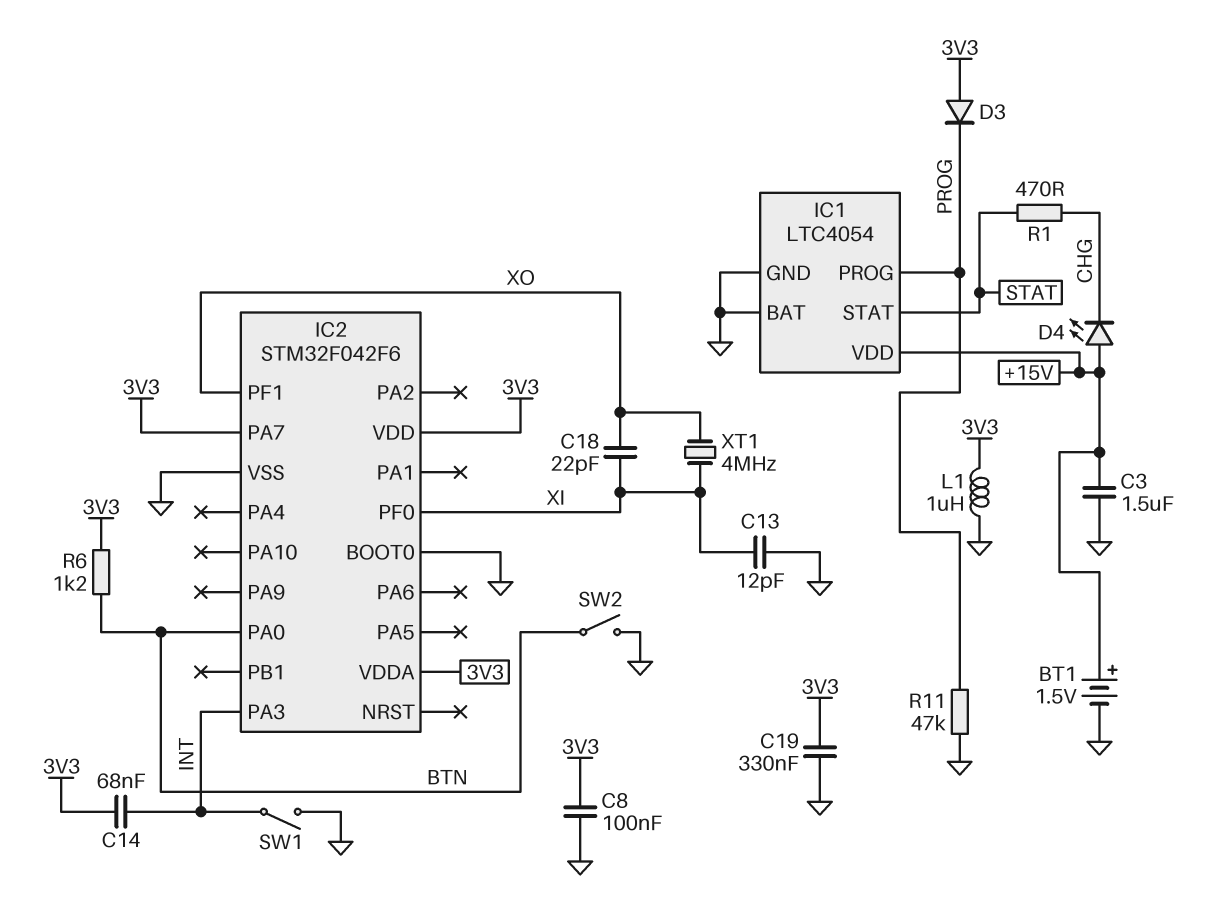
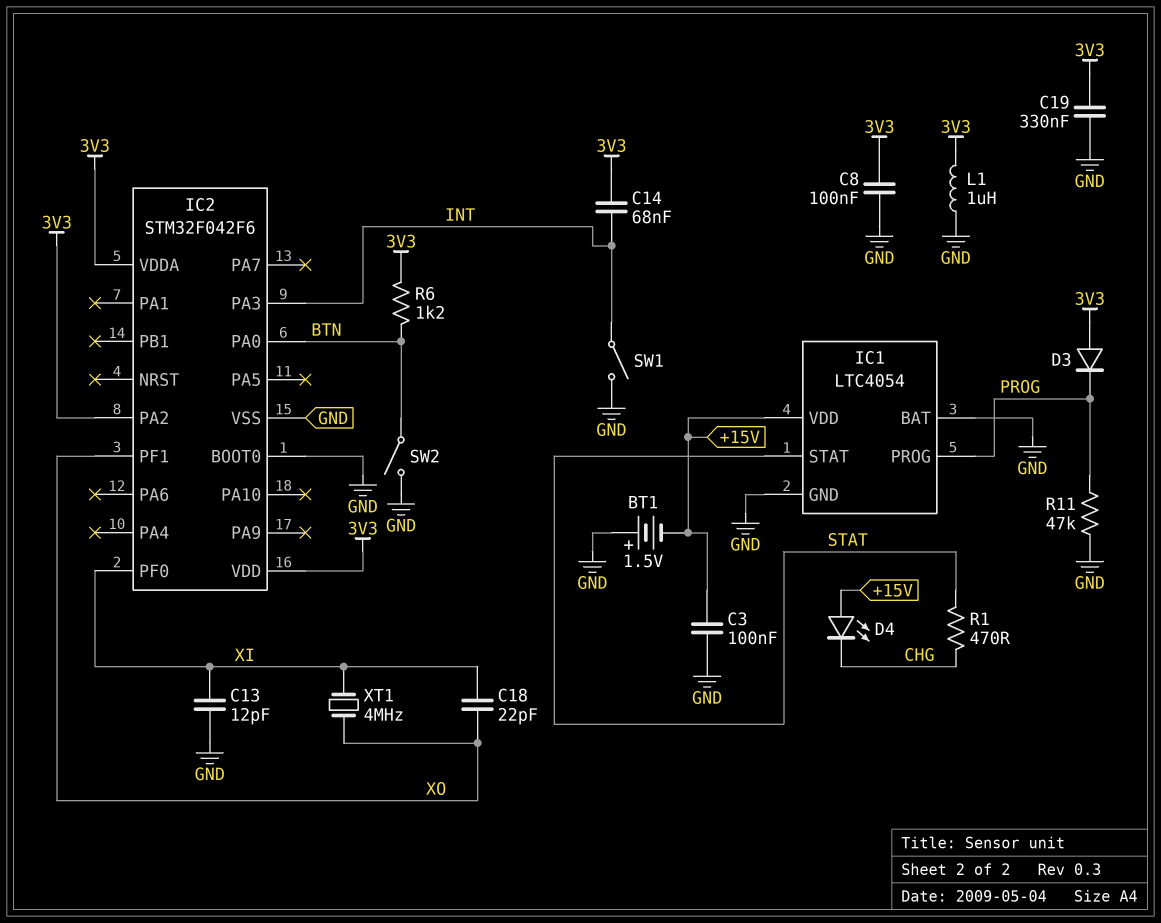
BT1: 1.5V (plus +15V, minus GND) -> 1.5V (plus GND, minus +15V)
C3: 1.5uF (+15V, GND) -> 100nF (+15V, GND)
IC2 pin PA2: none -> 3V3
IC2 pin PA7: 3V3 -> none

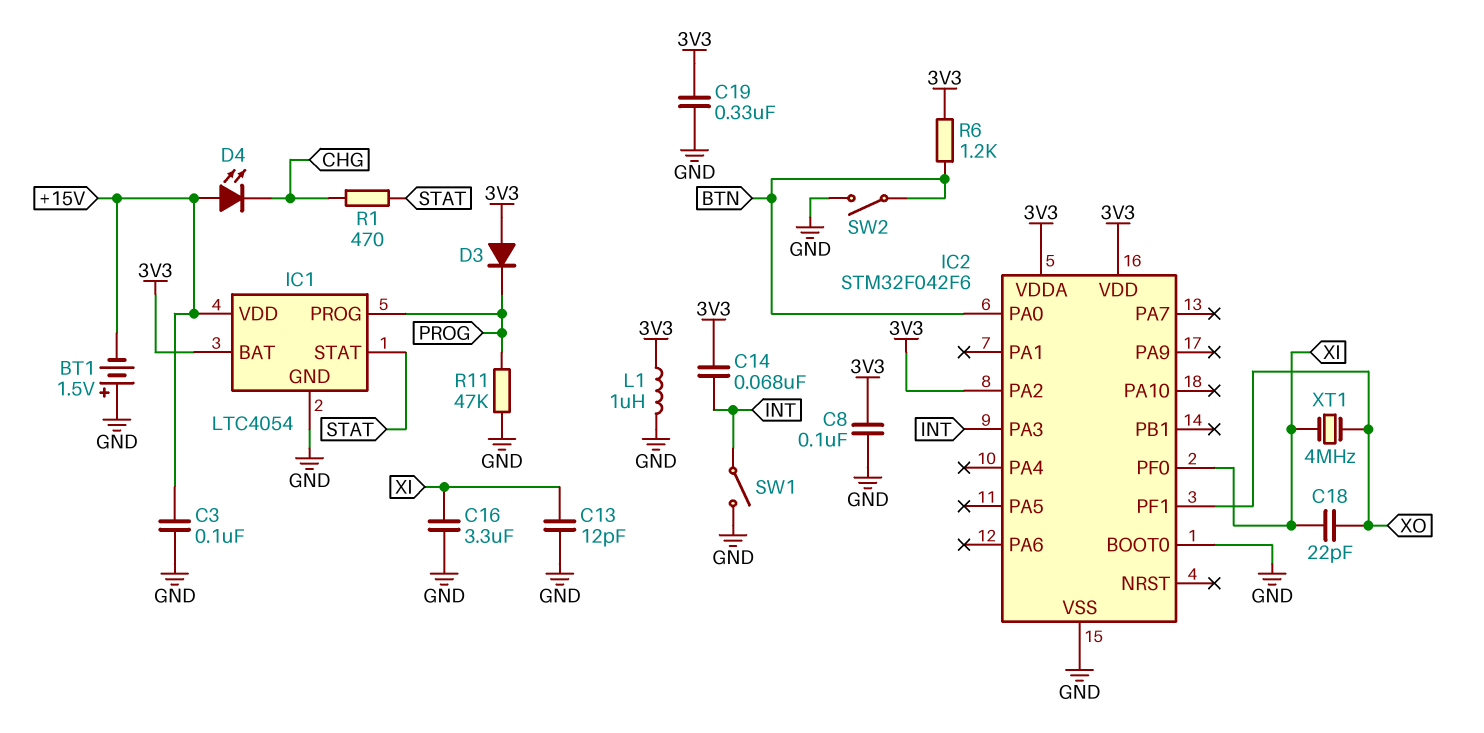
C16: none -> 3.3uF (GND, XI)
IC1 pin BAT: GND -> 3V3

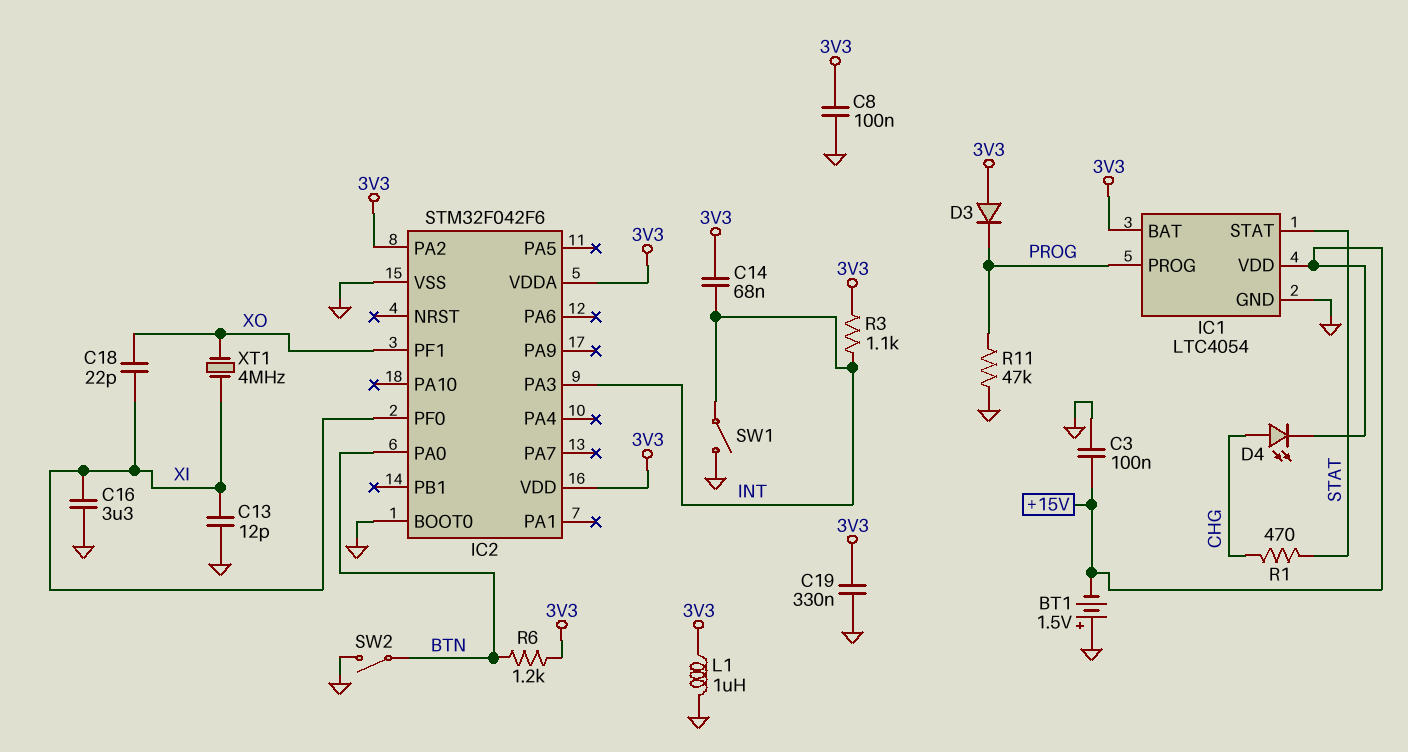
D4: LED (A +15V, K CHG) -> LED (A CHG, K +15V)
R3: none -> 1.1k (3V3, INT)

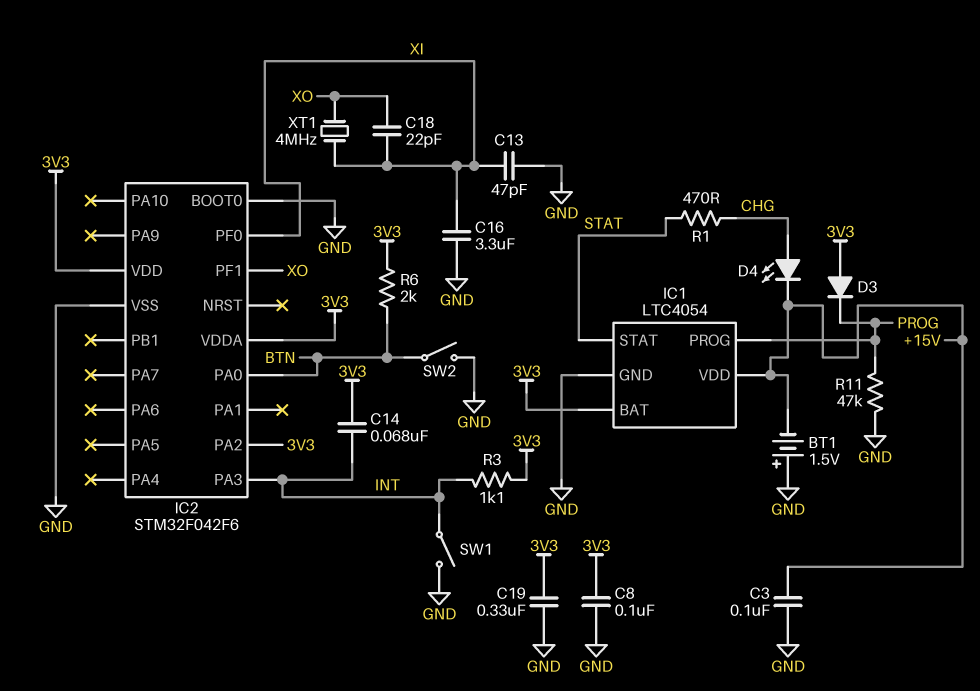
C13: 12pF (GND, XI) -> 47pF (GND, XI)
L1: 1uH (3V3, GND) -> none
R6: 1.2k (3V3, BTN) -> 2k (3V3, BTN)

